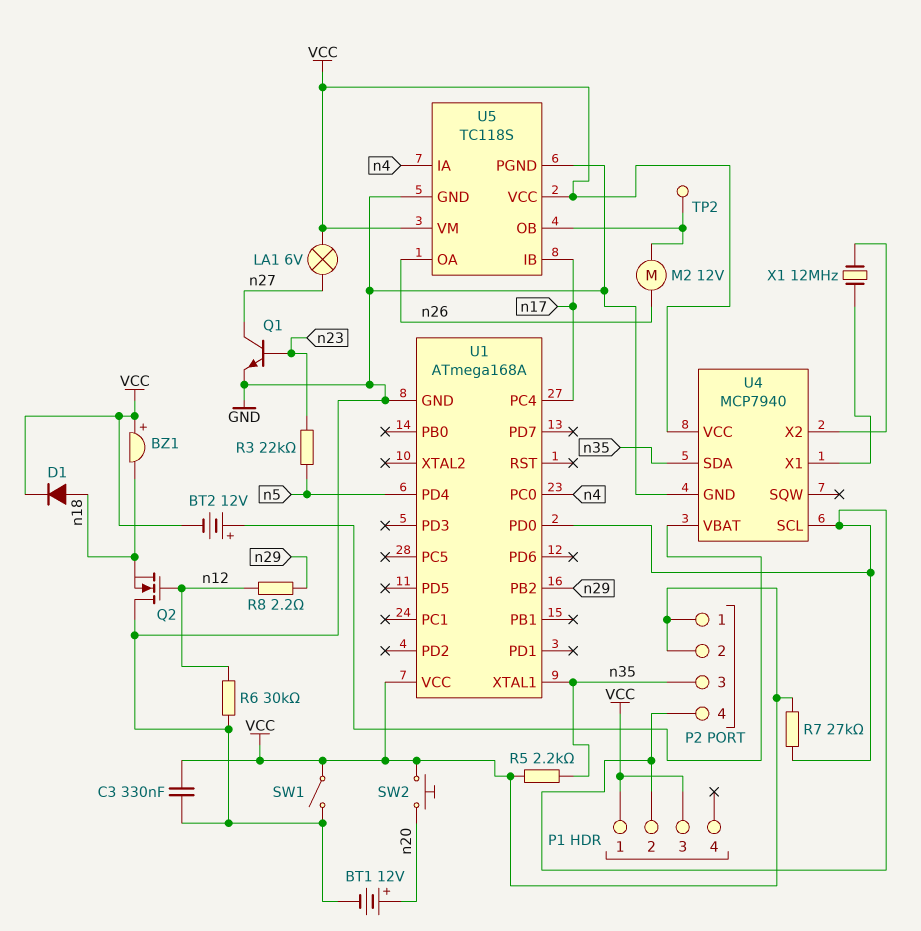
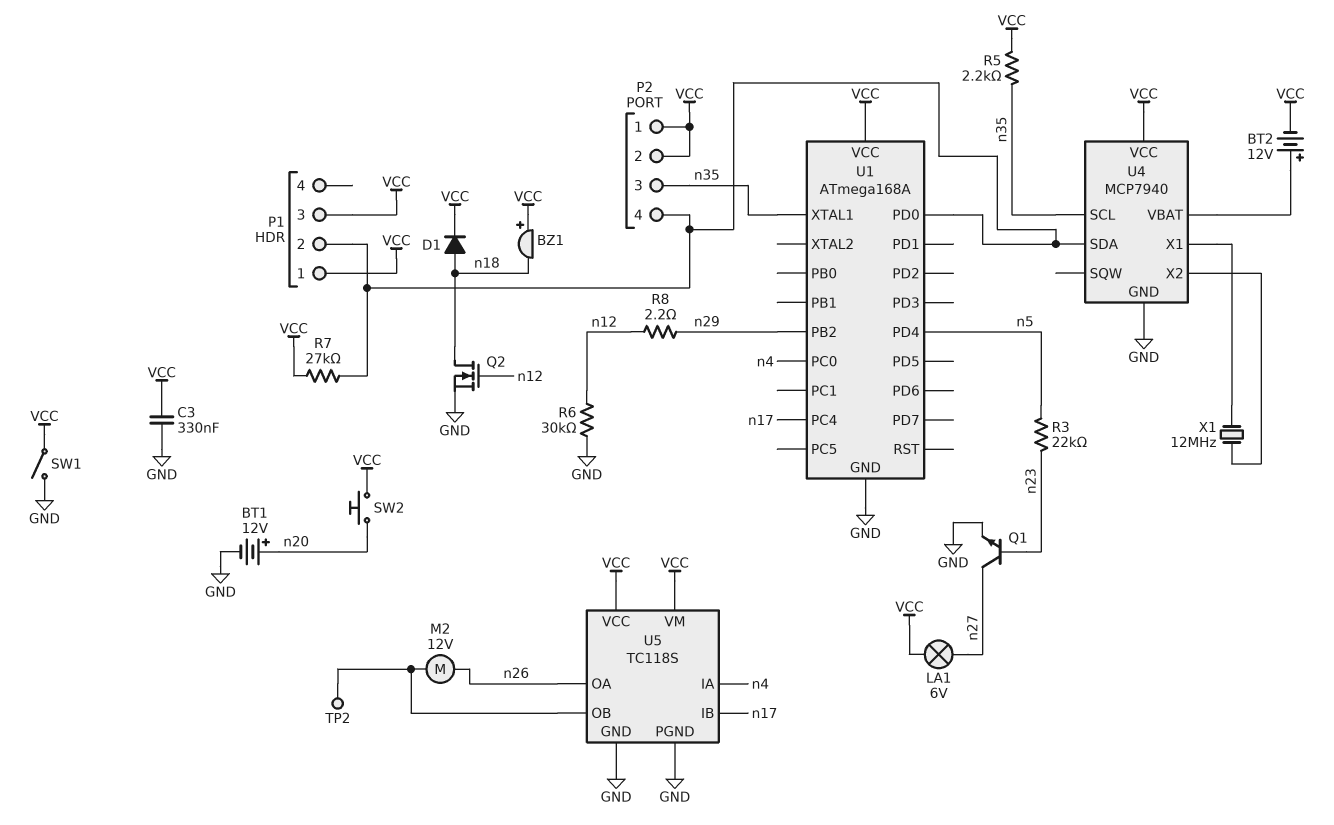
Q2: NMOS (G n12, D GND, S n18) -> NMOS (G n12, D n18, S GND)
U4 pin SCL: P1/2 -> n35
U4 pin SDA: n35 -> P1/2

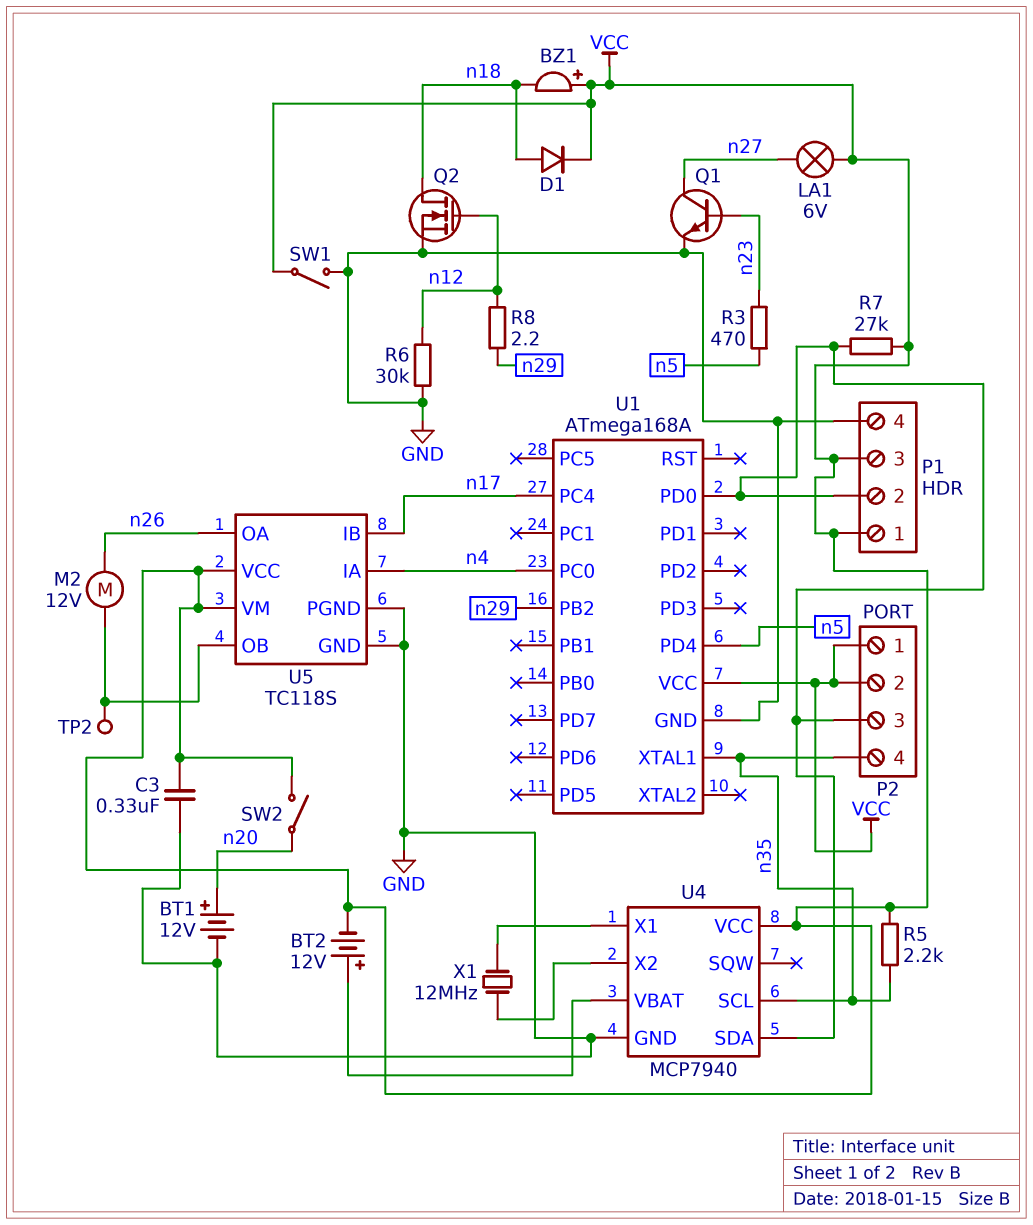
P1 pin 4: none -> GND
P2 pin 3: n35 -> P1/2
P2 pin 4: P1/2 -> n35
R3: 22k (n5, n23) -> 470 (n5, n23)
SW2: button (VCC, n20) -> switch (VCC, n20)

